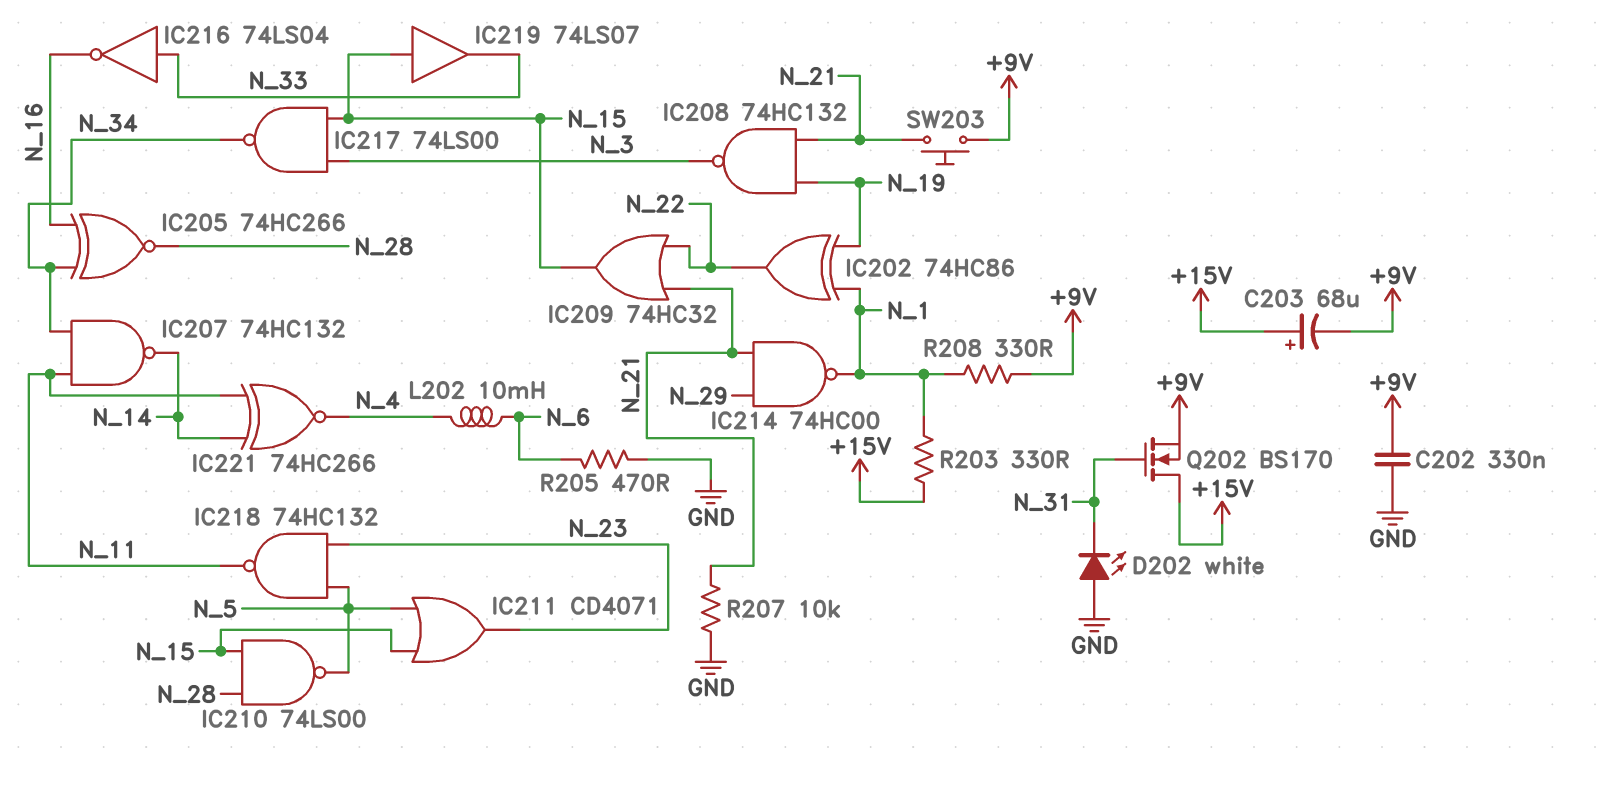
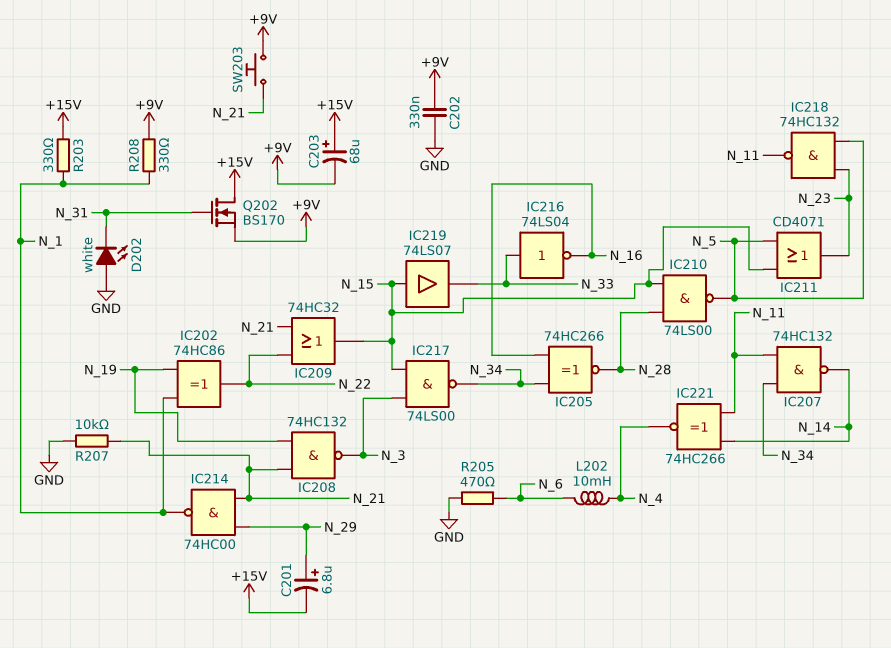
C201: none -> 6.8uF (plus N_29, minus +15V)

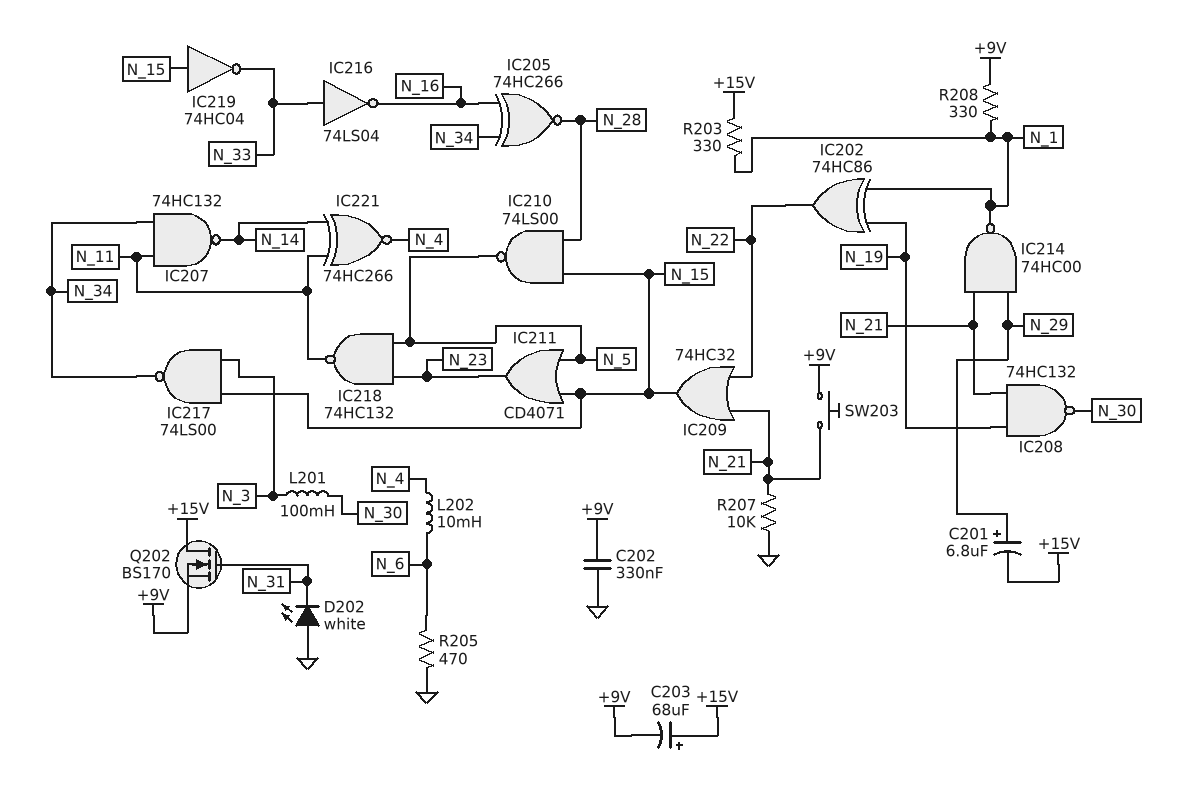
IC208: NAND 74HC132 (in N_19, in N_21, out N_3) -> NAND 74HC132 (in N_19, in N_21, out N_30)
IC219: buffer 74LS07 (in N_15, out N_33) -> NOT 74HC04 (in N_15, out N_33)
L201: none -> 100mH (N_3, N_30)

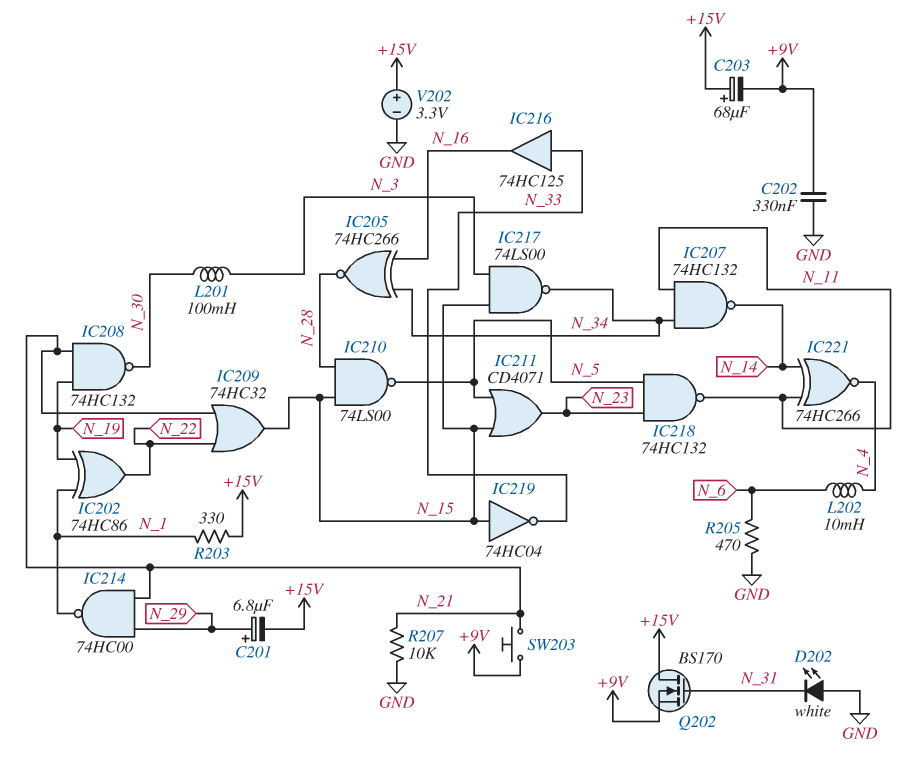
IC216: NOT 74LS04 (in N_33, out N_16) -> buffer 74HC125 (in N_33, out N_16)
R208: 330 (+9V, N_1) -> none
V202: none -> 3.3V (plus +15V, minus GND)

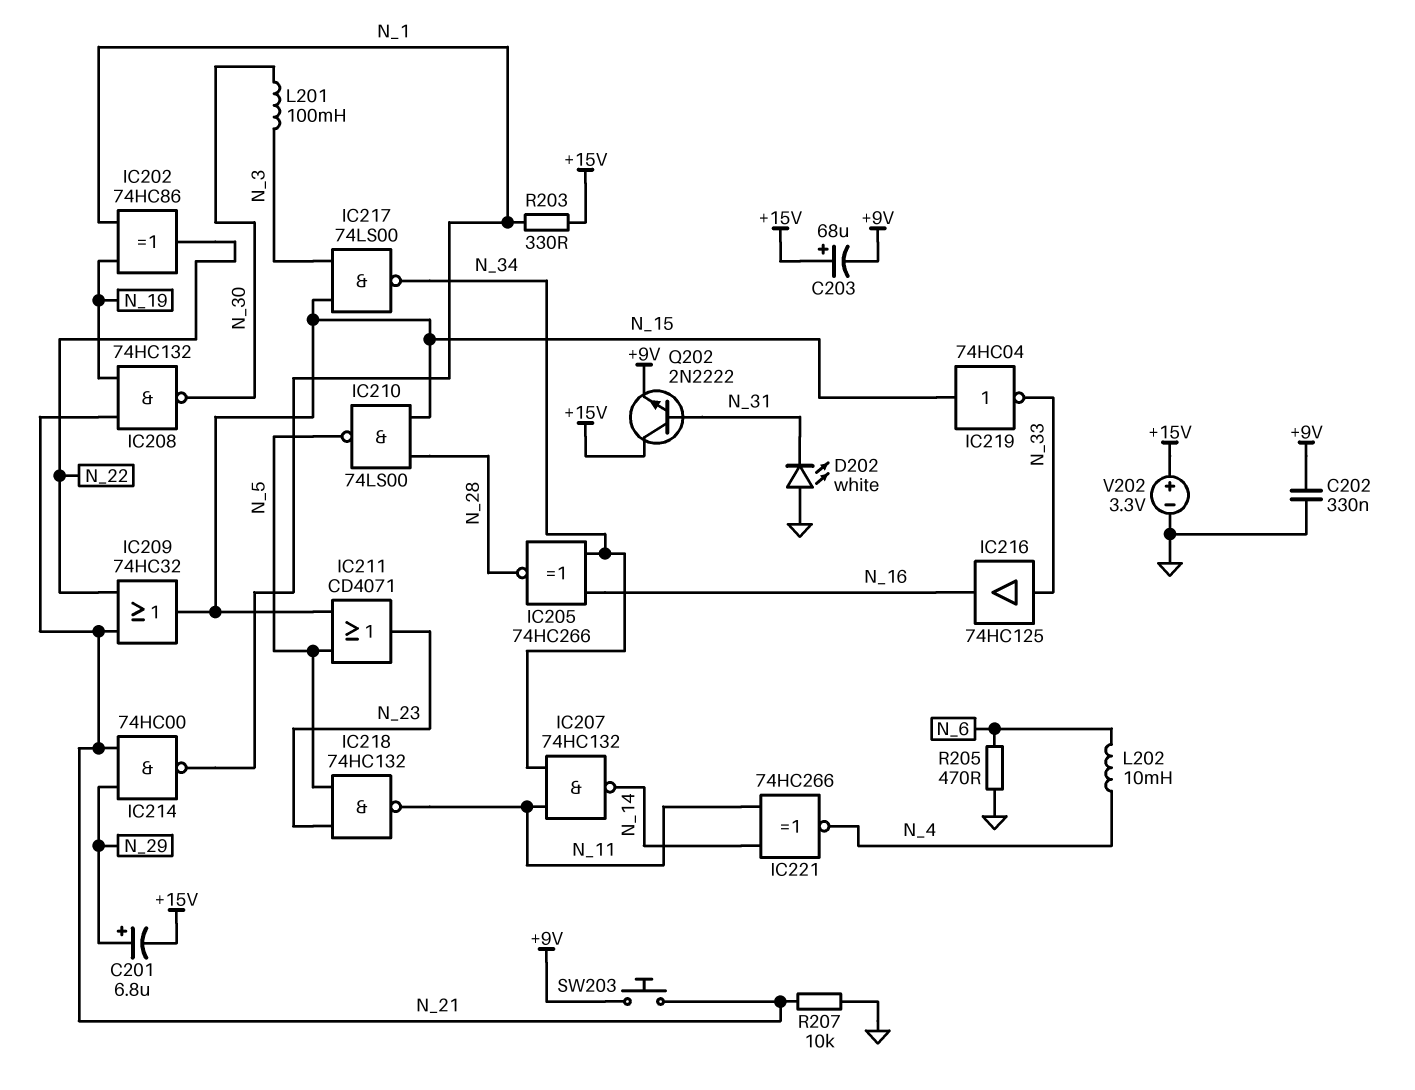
Q202: NMOS BS170 (G N_31, D +15V, S +9V) -> NPN 2N2222 (B N_31, C +15V, E +9V)

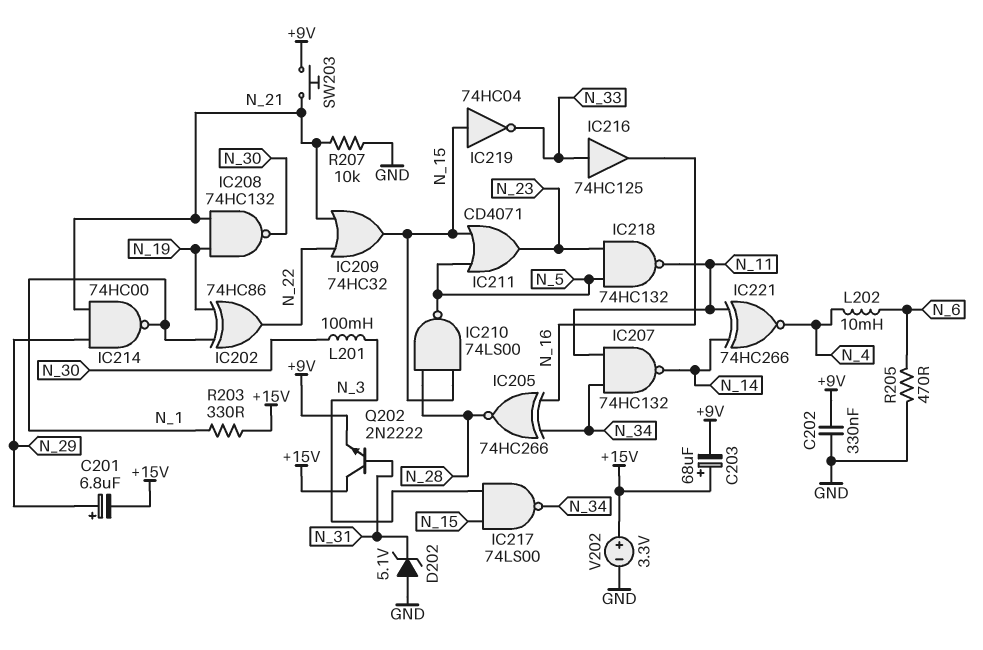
D202: LED white (A GND, K N_31) -> zener 5.1V (A GND, K N_31)

